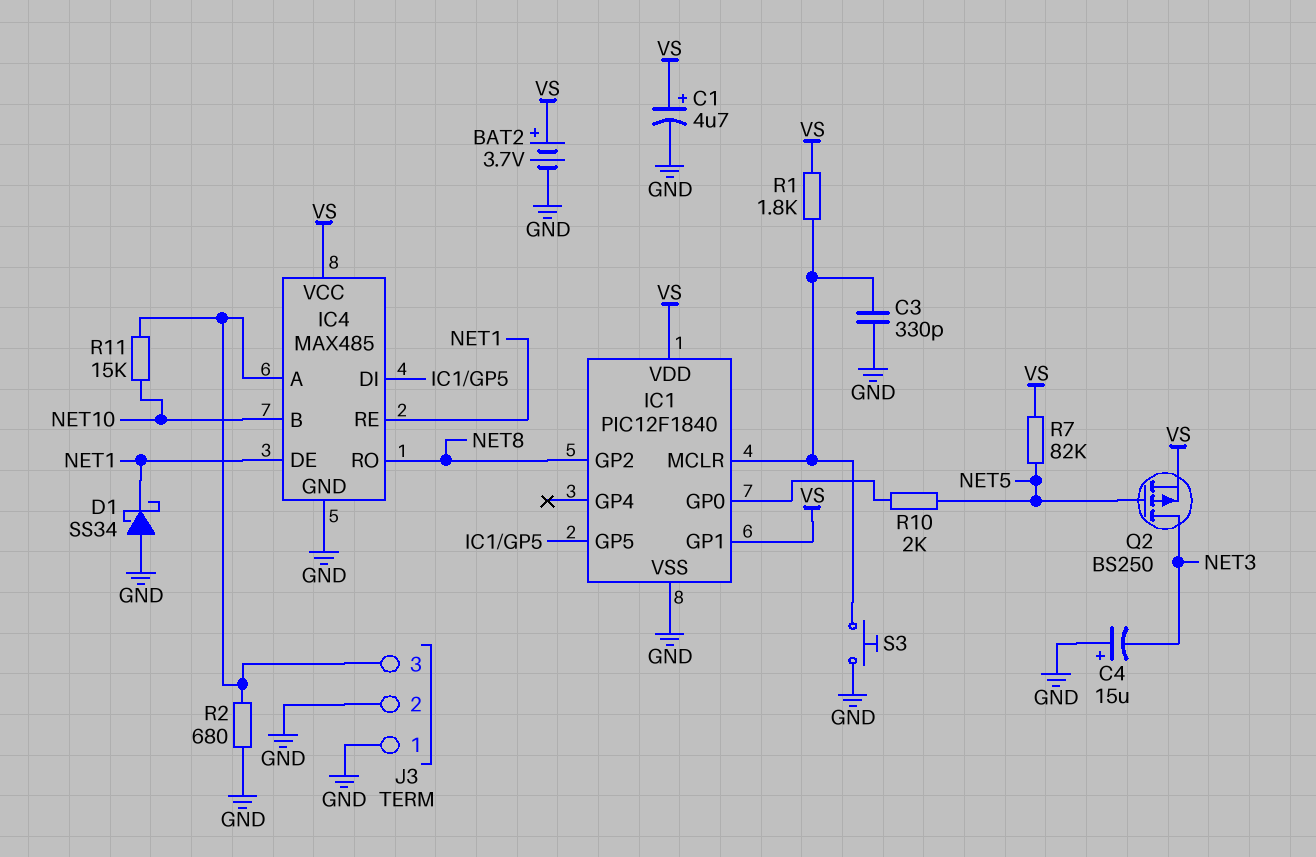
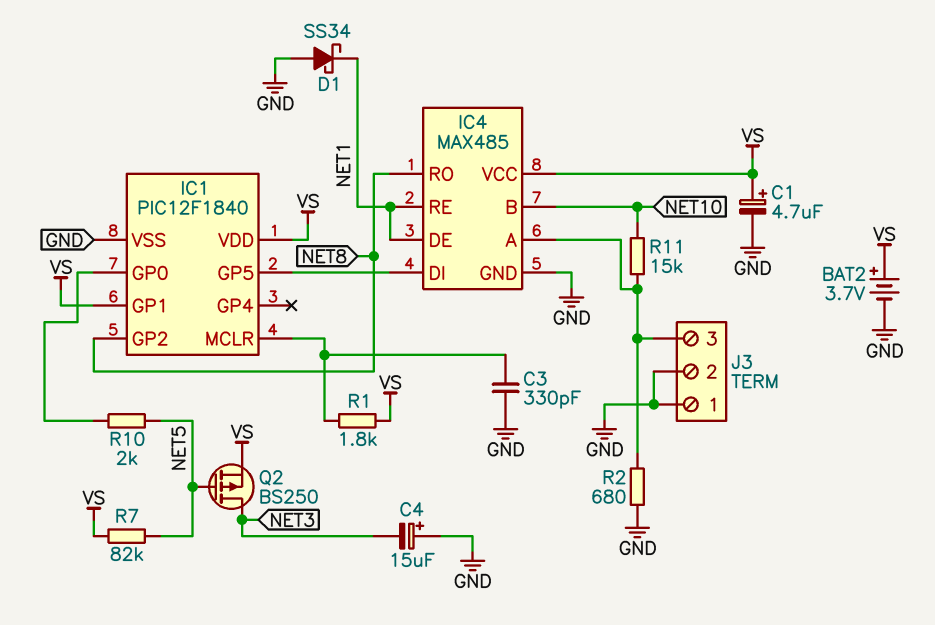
S3: button (GND, IC1/MCLR) -> none

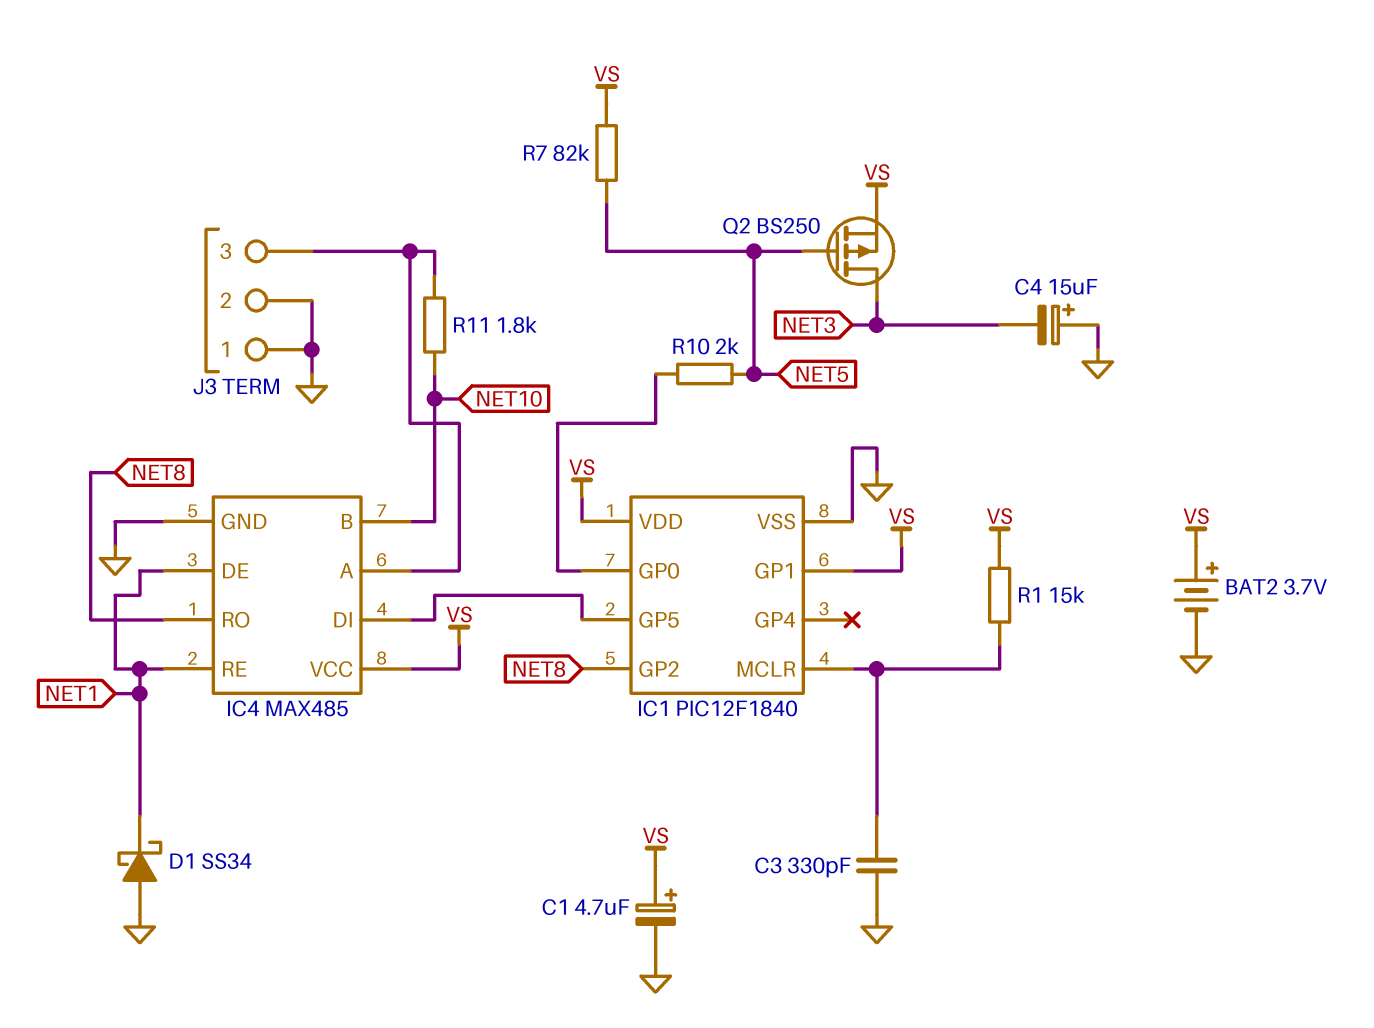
R1: 1.8k (IC1/MCLR, VS) -> 15k (IC1/MCLR, VS)
R2: 680 (GND, IC4/A) -> none
R11: 15k (IC4/A, NET10) -> 1.8k (IC4/A, NET10)

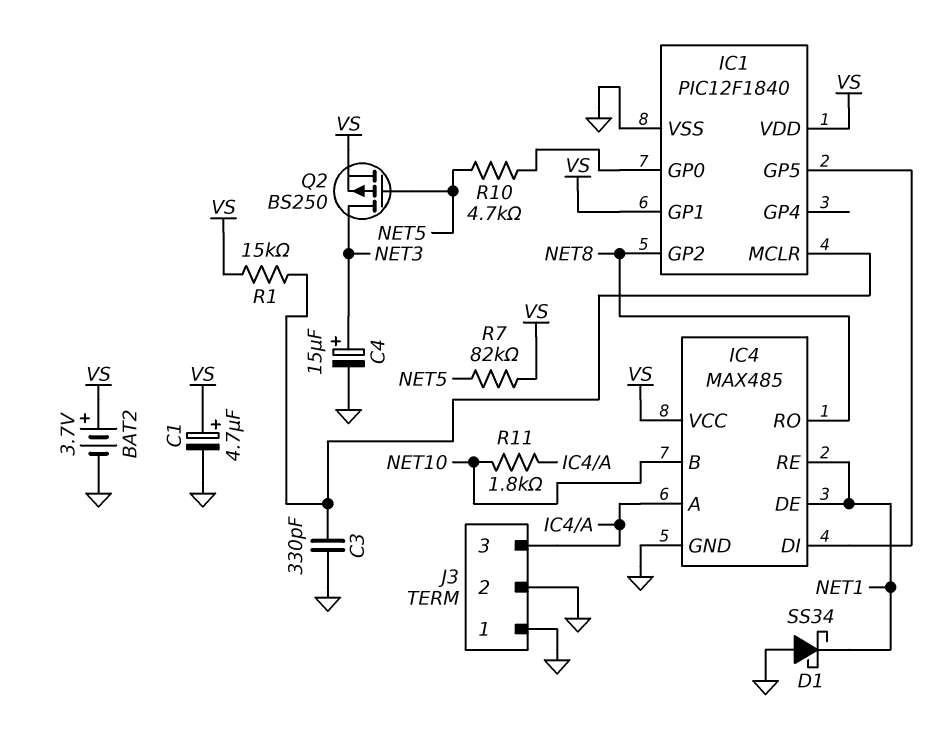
C4: 15uF (plus GND, minus NET3) -> 15uF (plus NET3, minus GND)
R10: 2k (IC1/GP0, NET5) -> 4.7k (IC1/GP0, NET5)

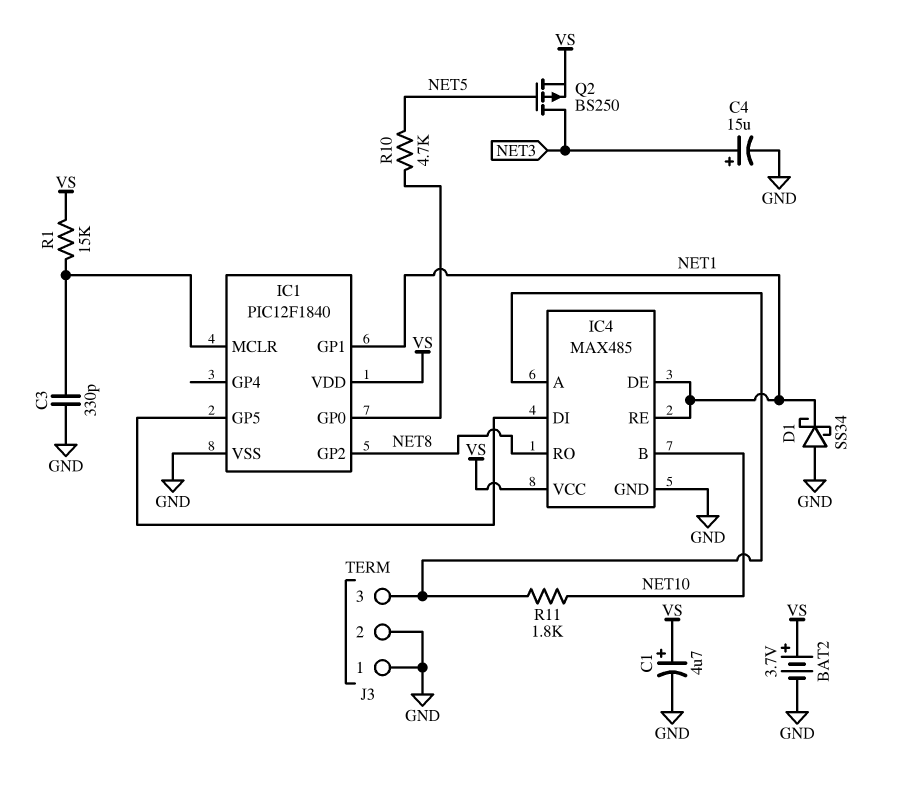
IC1 pin GP1: VS -> NET1
R7: 82k (NET5, VS) -> none

